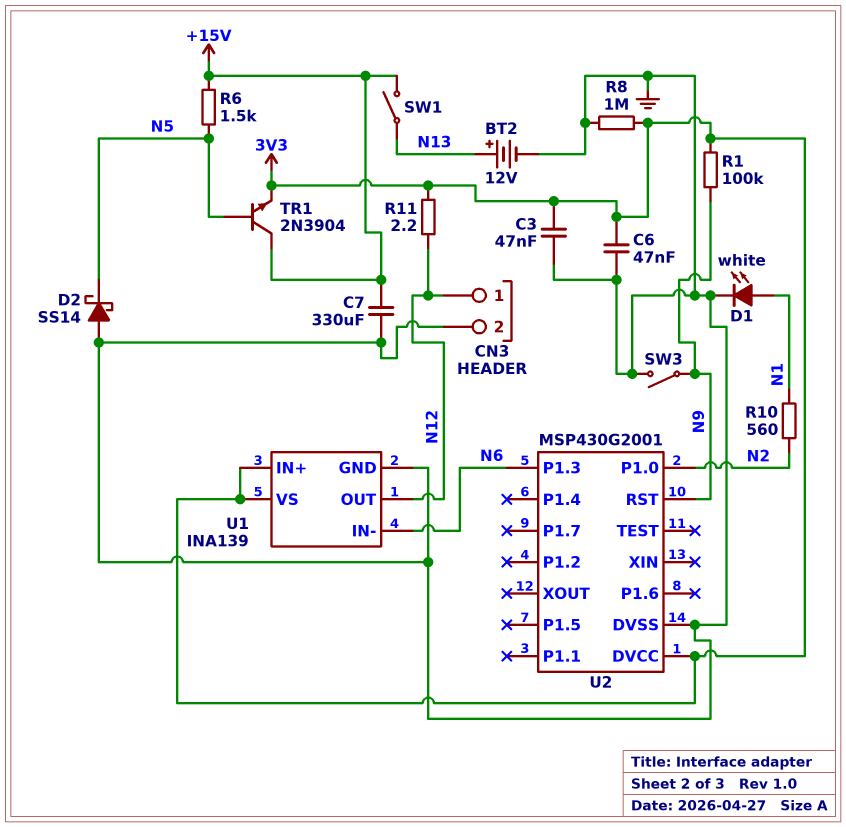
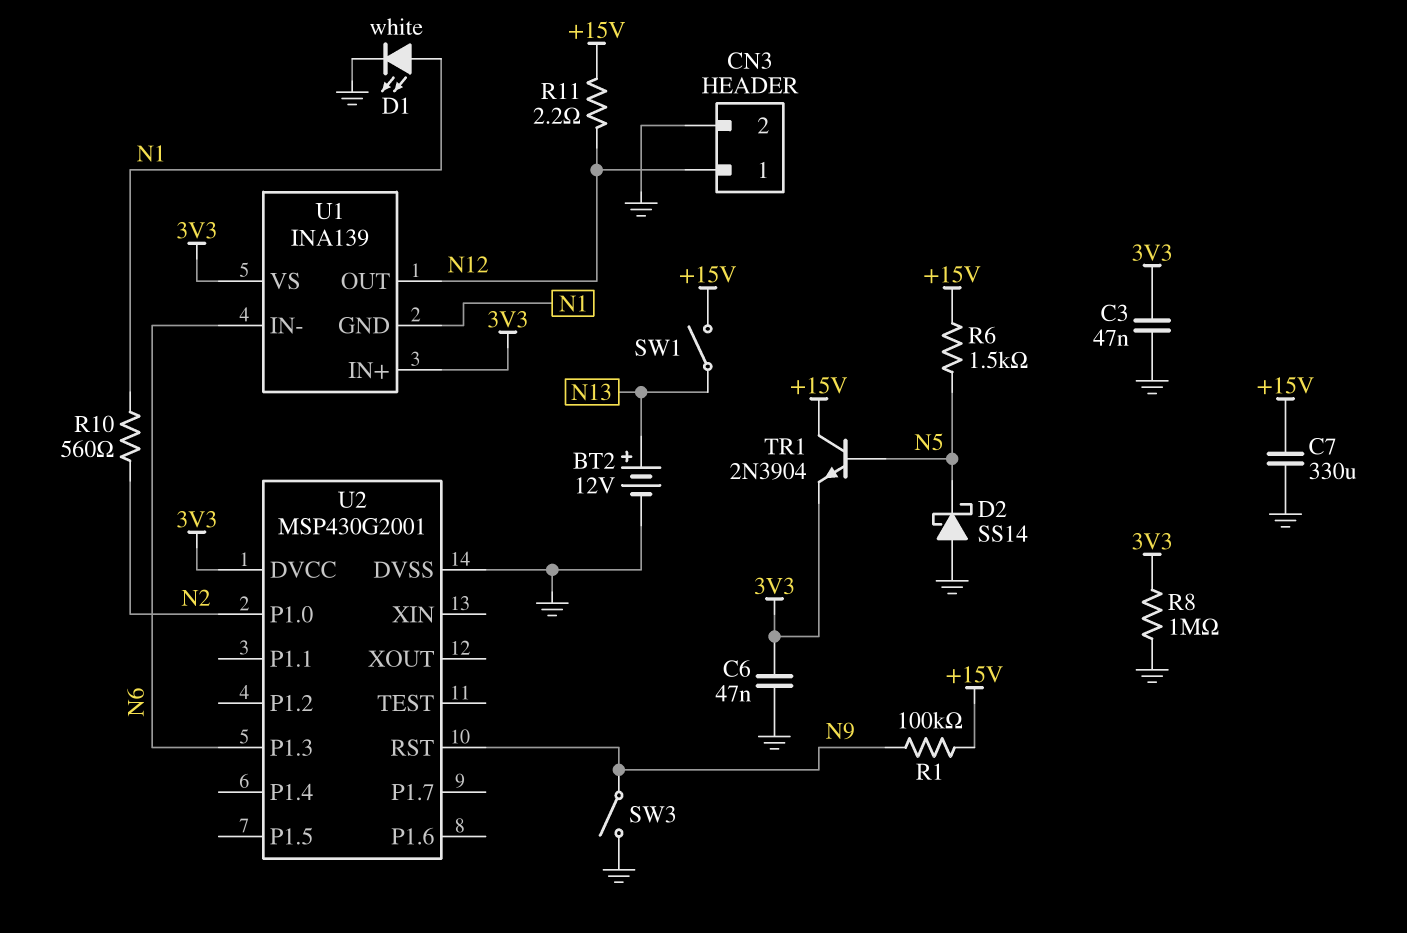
R1: 100k (3V3, N9) -> 100k (+15V, N9)
R11: 2.2 (3V3, N12) -> 2.2 (+15V, N12)
U1 pin GND: GND -> N1

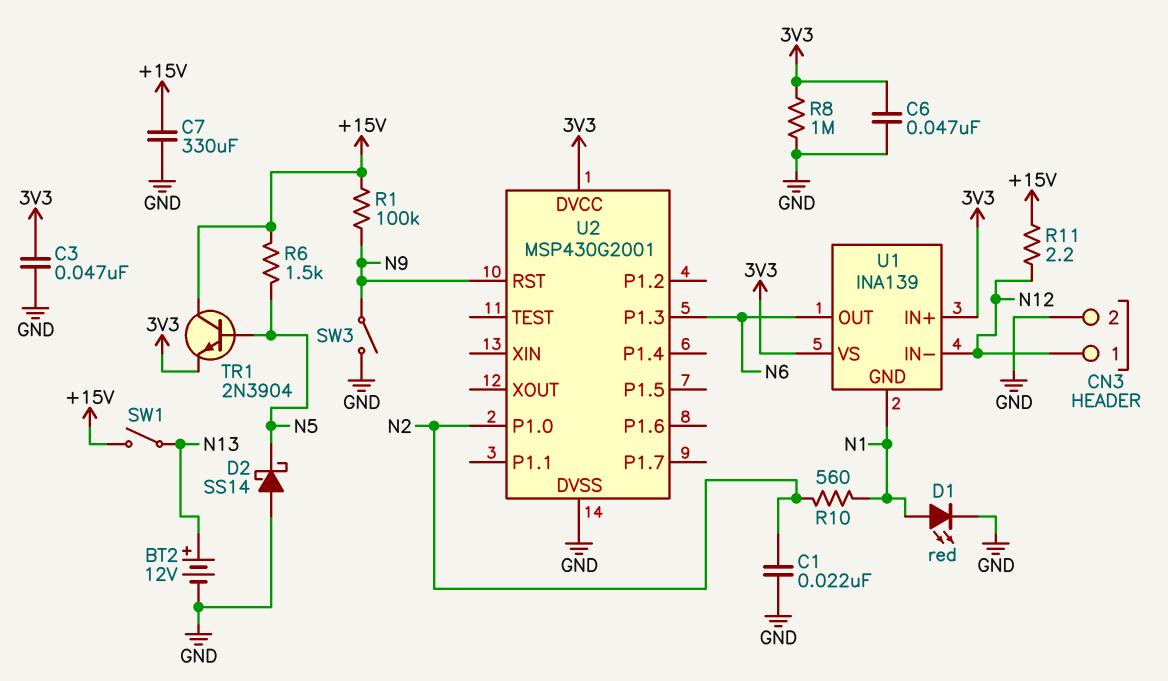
C1: none -> 22nF (GND, N2)
D1: LED white (A N1, K GND) -> LED red (A N1, K GND)
U1 pin IN-: N6 -> N12
U1 pin OUT: N12 -> N6

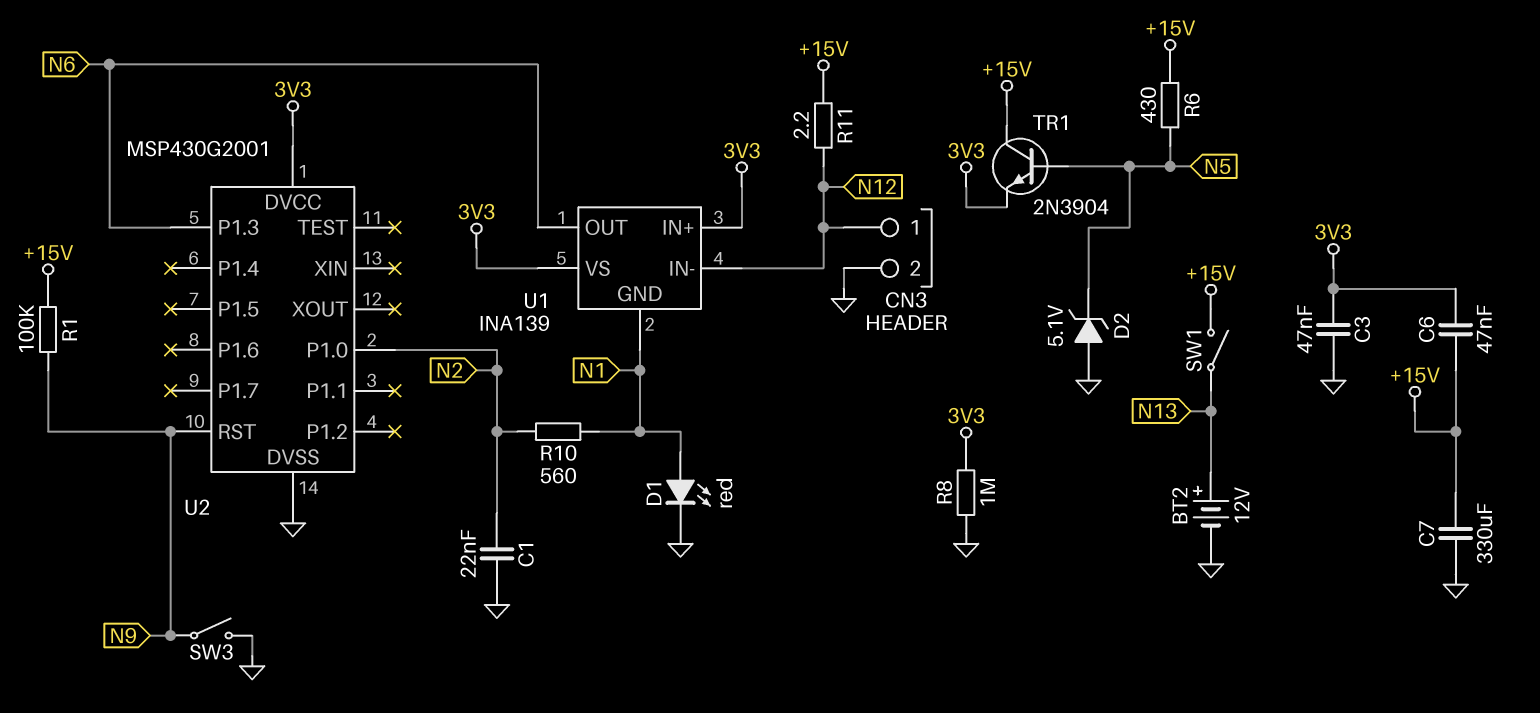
C6: 47nF (3V3, GND) -> 47nF (+15V, 3V3)
D2: schottky SS14 (A GND, K N5) -> zener 5.1V (A GND, K N5)
R6: 1.5k (+15V, N5) -> 430 (+15V, N5)

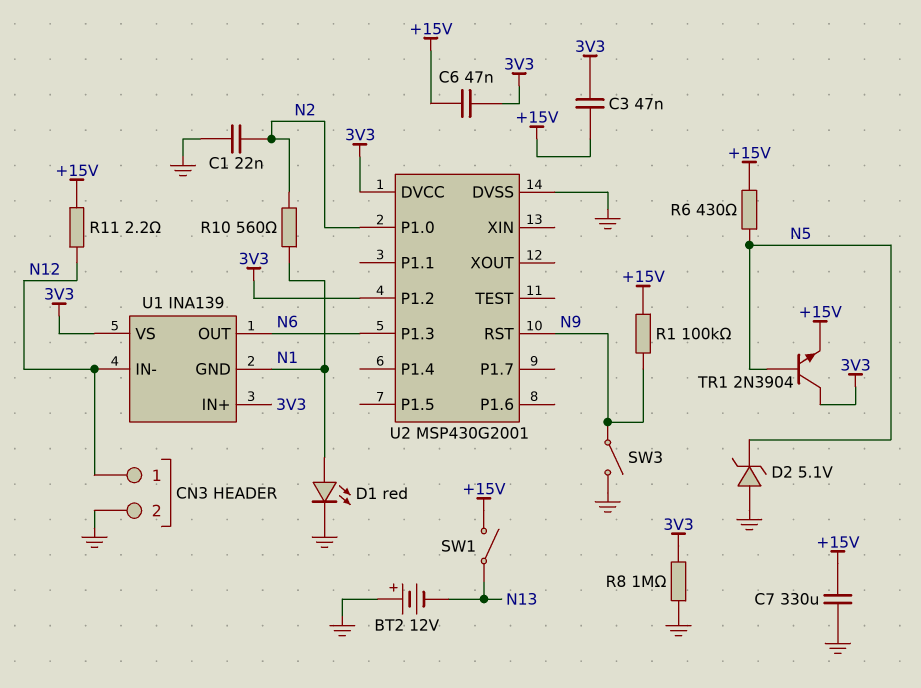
BT2: 12V (plus N13, minus GND) -> 12V (plus GND, minus N13)
C3: 47nF (3V3, GND) -> 47nF (+15V, 3V3)
TR1: NPN 2N3904 (B N5, C +15V, E 3V3) -> NPN 2N3904 (B N5, C 3V3, E +15V)
U2 pin P1.2: none -> 3V3

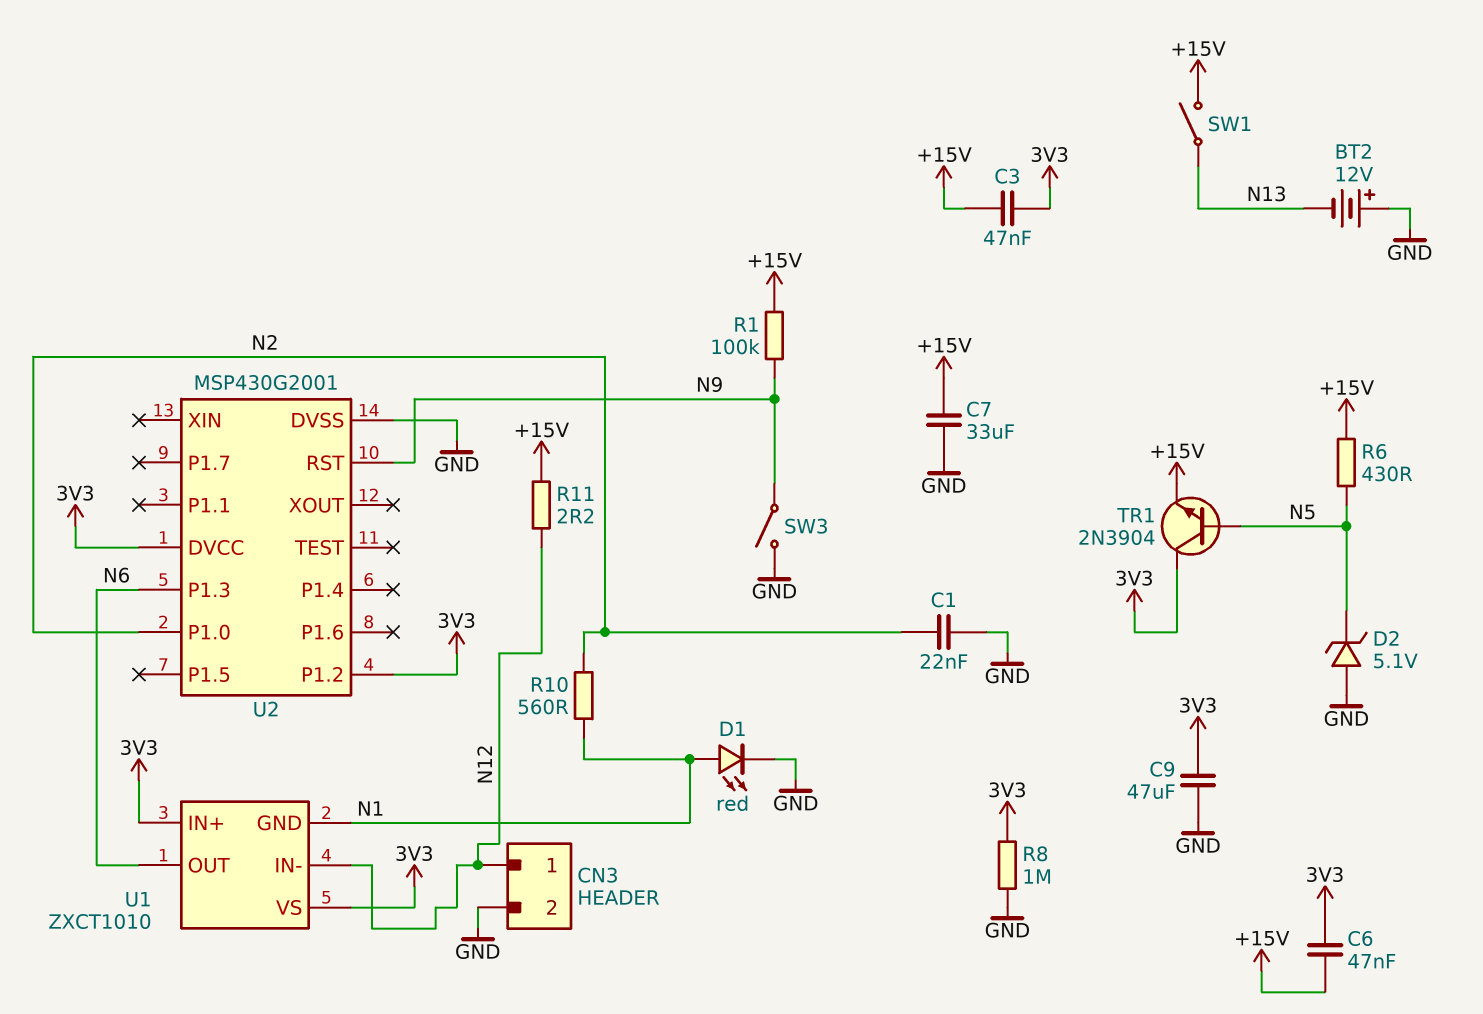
C7: 330uF (+15V, GND) -> 33uF (+15V, GND)
C9: none -> 47uF (3V3, GND)
U1: INA139 -> ZXCT1010

